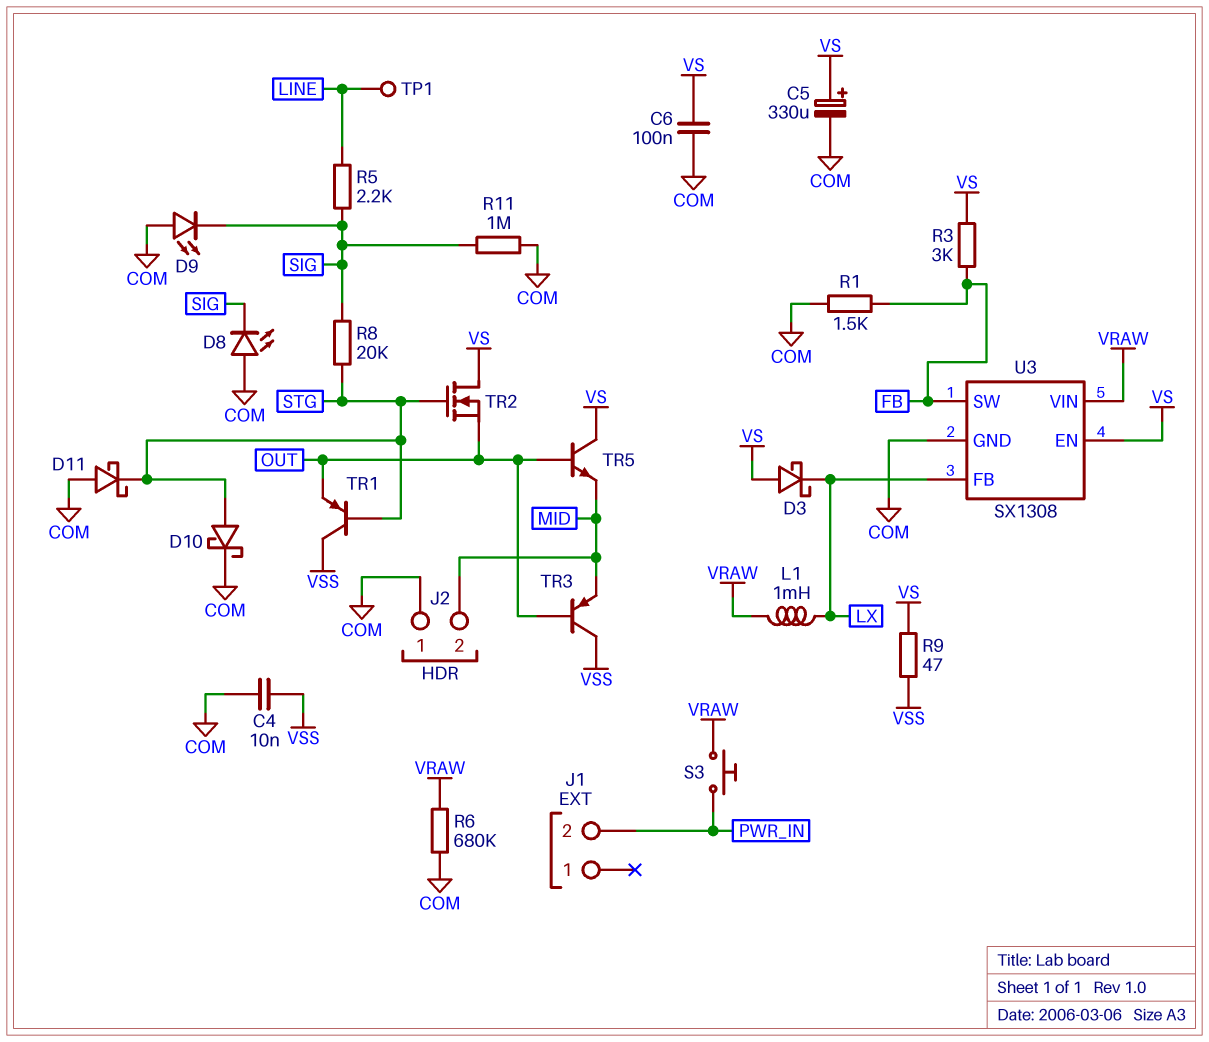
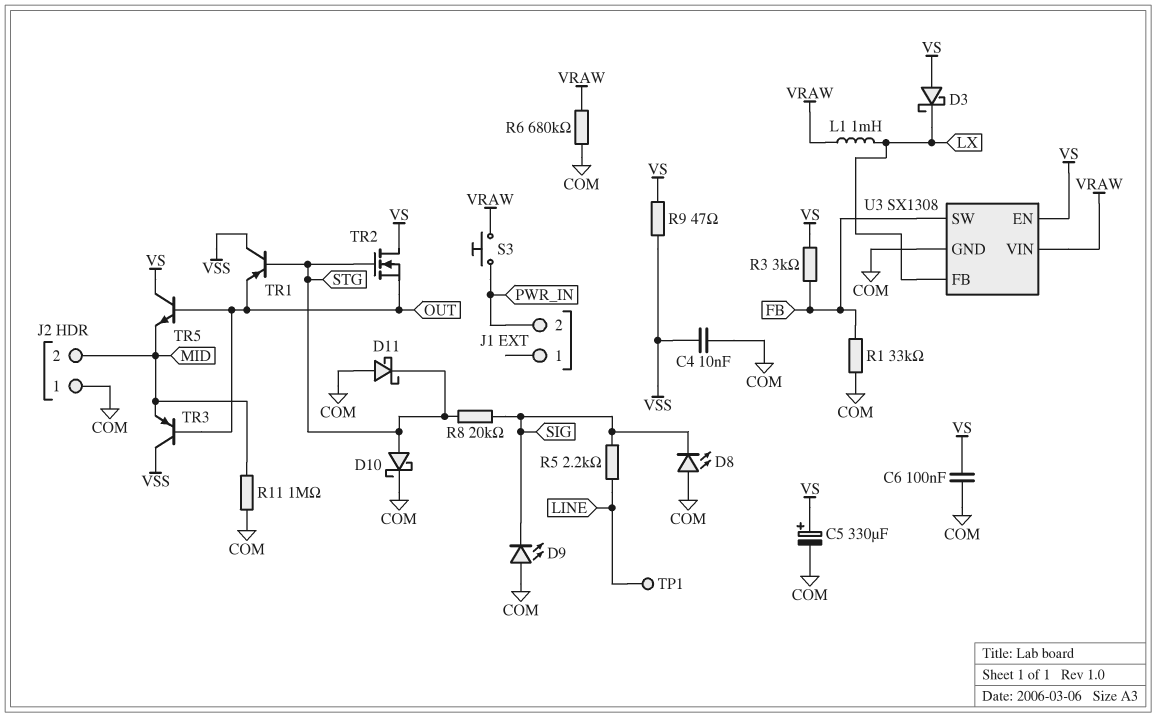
R1: 1.5k (COM, FB) -> 33k (COM, FB)
R11: 1M (COM, SIG) -> 1M (COM, MID)

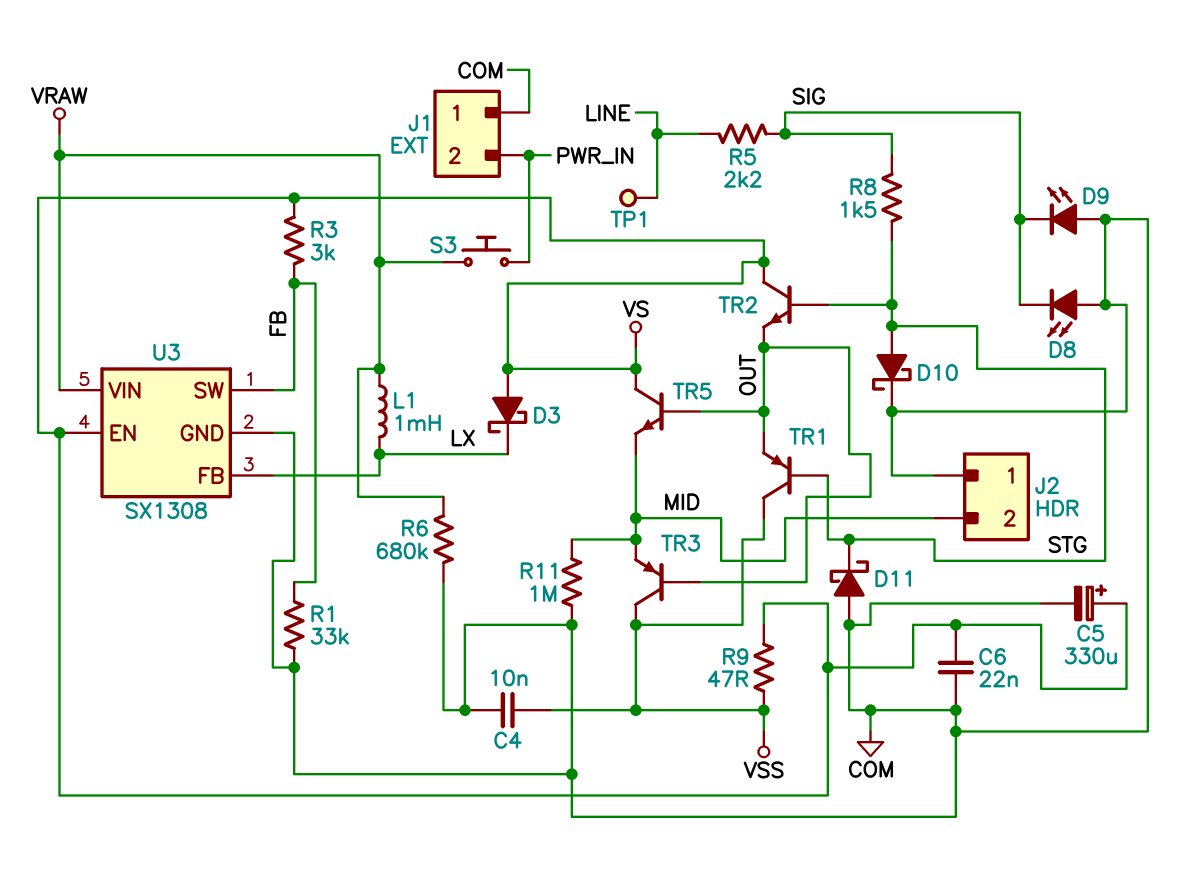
C6: 100nF (COM, VS) -> 22nF (COM, VS)
J1 pin 1: none -> COM
R8: 20k (SIG, STG) -> 1.5k (SIG, STG)
TR2: NMOS (G STG, D VS, S OUT) -> NPN (B STG, C VS, E OUT)

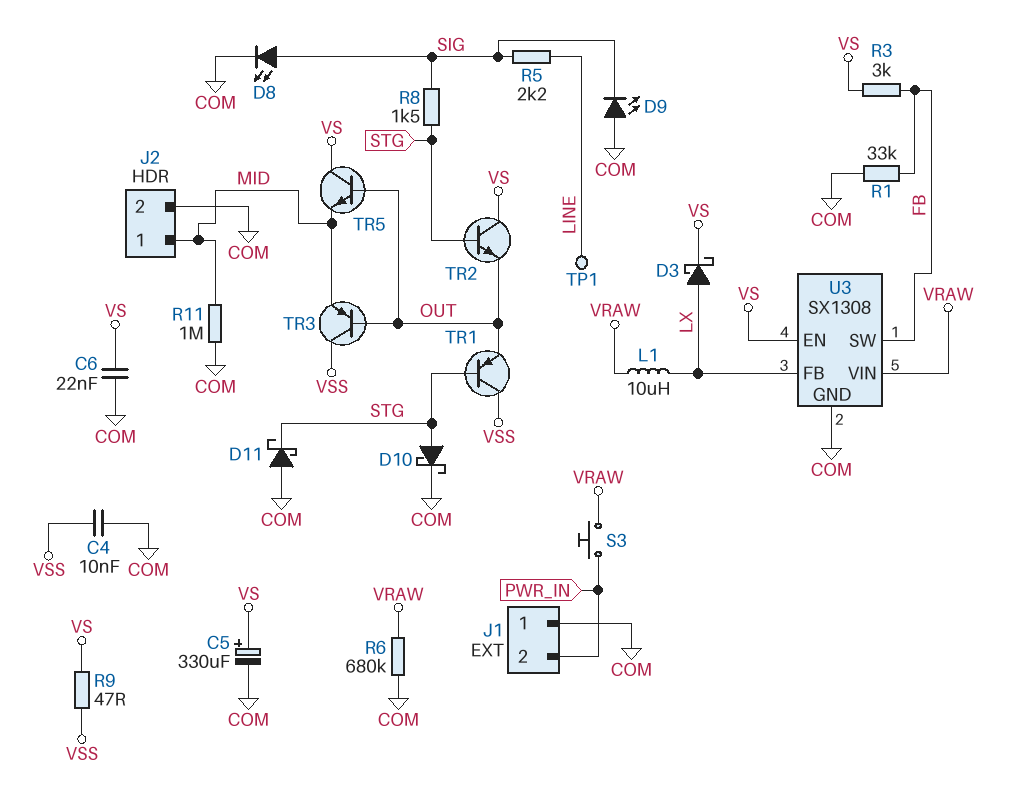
D3: schottky (A VS, K LX) -> schottky (A LX, K VS)
D8: LED (A COM, K SIG) -> LED (A SIG, K COM)
J2 pin 1: COM -> MID
J2 pin 2: MID -> COM
L1: 1mH (LX, VRAW) -> 10uH (LX, VRAW)

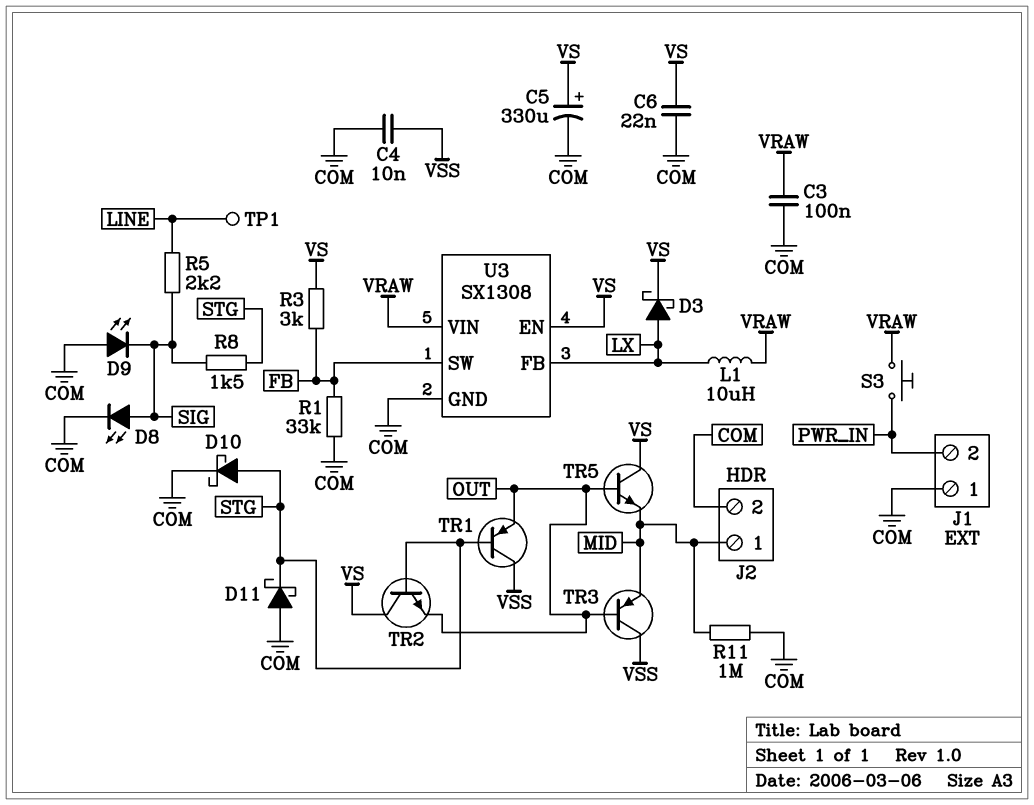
C3: none -> 100nF (COM, VRAW)
R6: 680k (COM, VRAW) -> none
R9: 47 (VS, VSS) -> none

